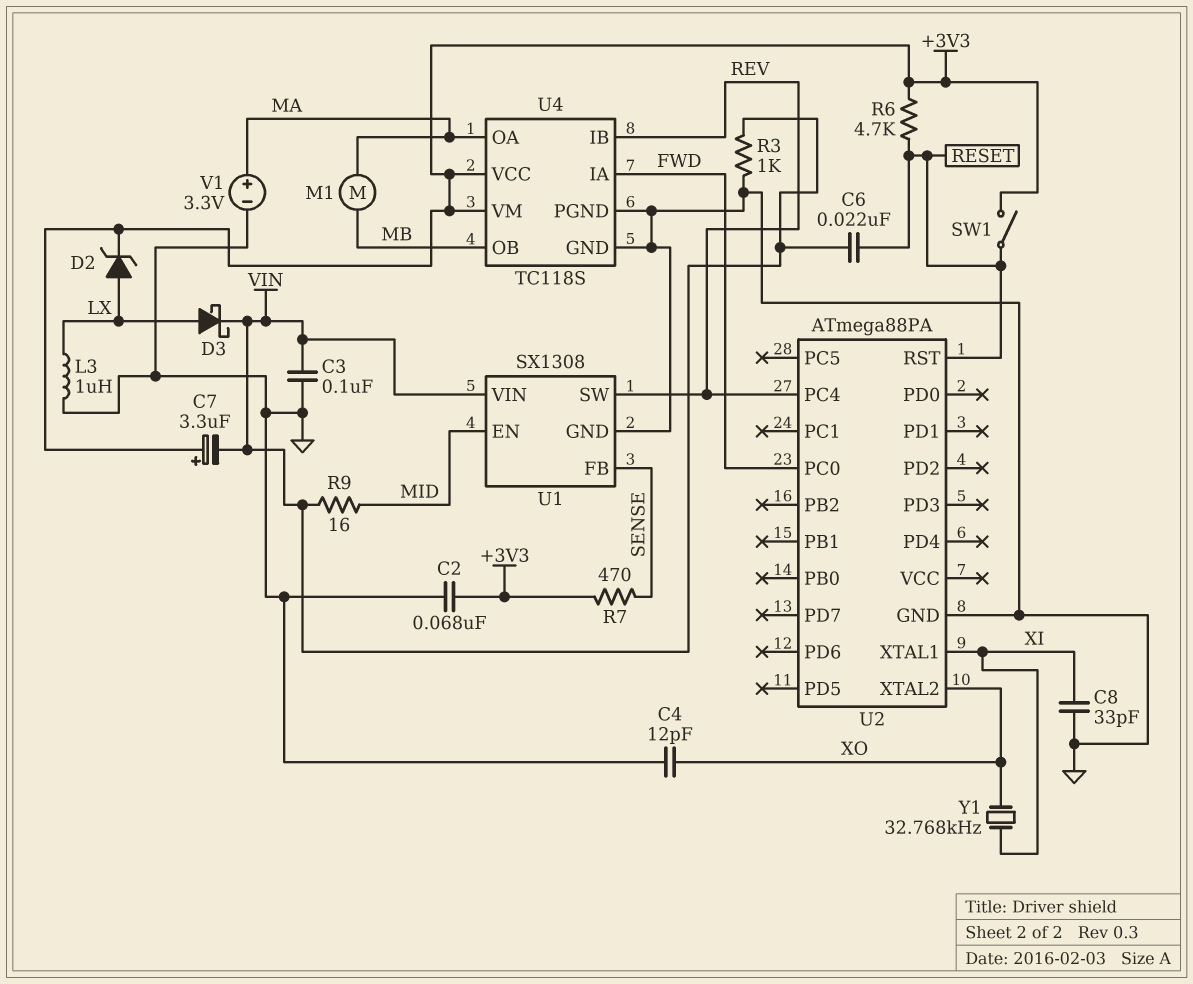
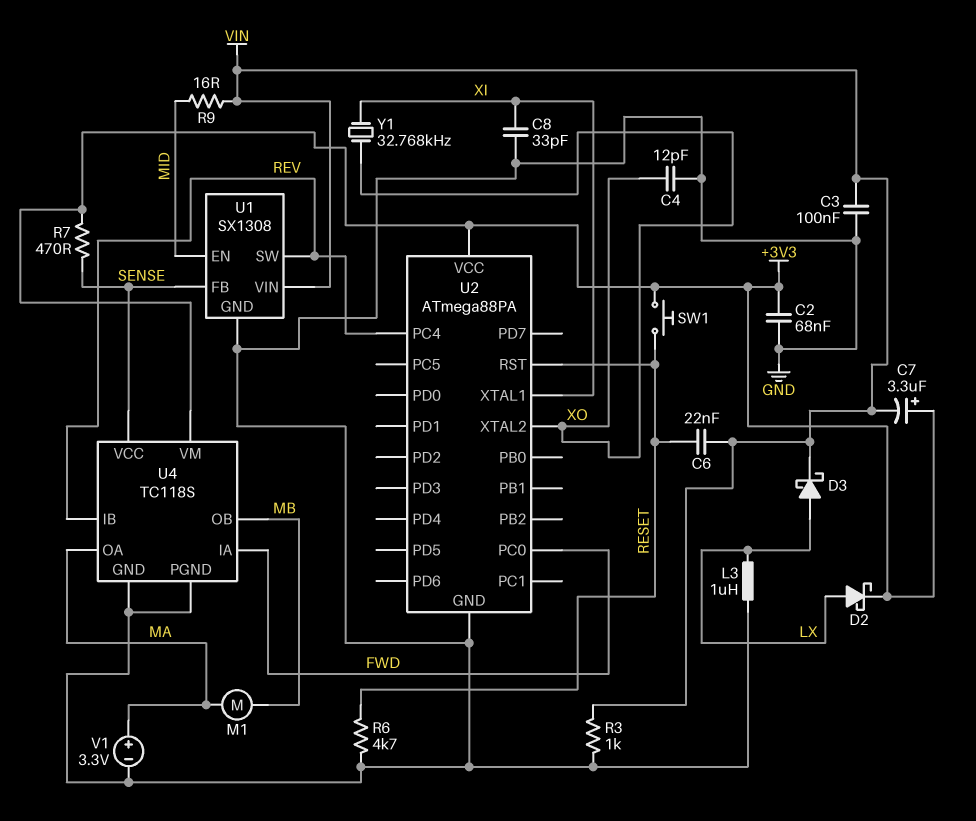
D2: zener (A LX, K +3V3) -> schottky (A LX, K +3V3)
R6: 4.7k (+3V3, RESET) -> 4.7k (GND, RESET)
SW1: switch (+3V3, RESET) -> button (+3V3, RESET)
U2 pin VCC: none -> +3V3
U4 pin VCC: +3V3 -> SENSE

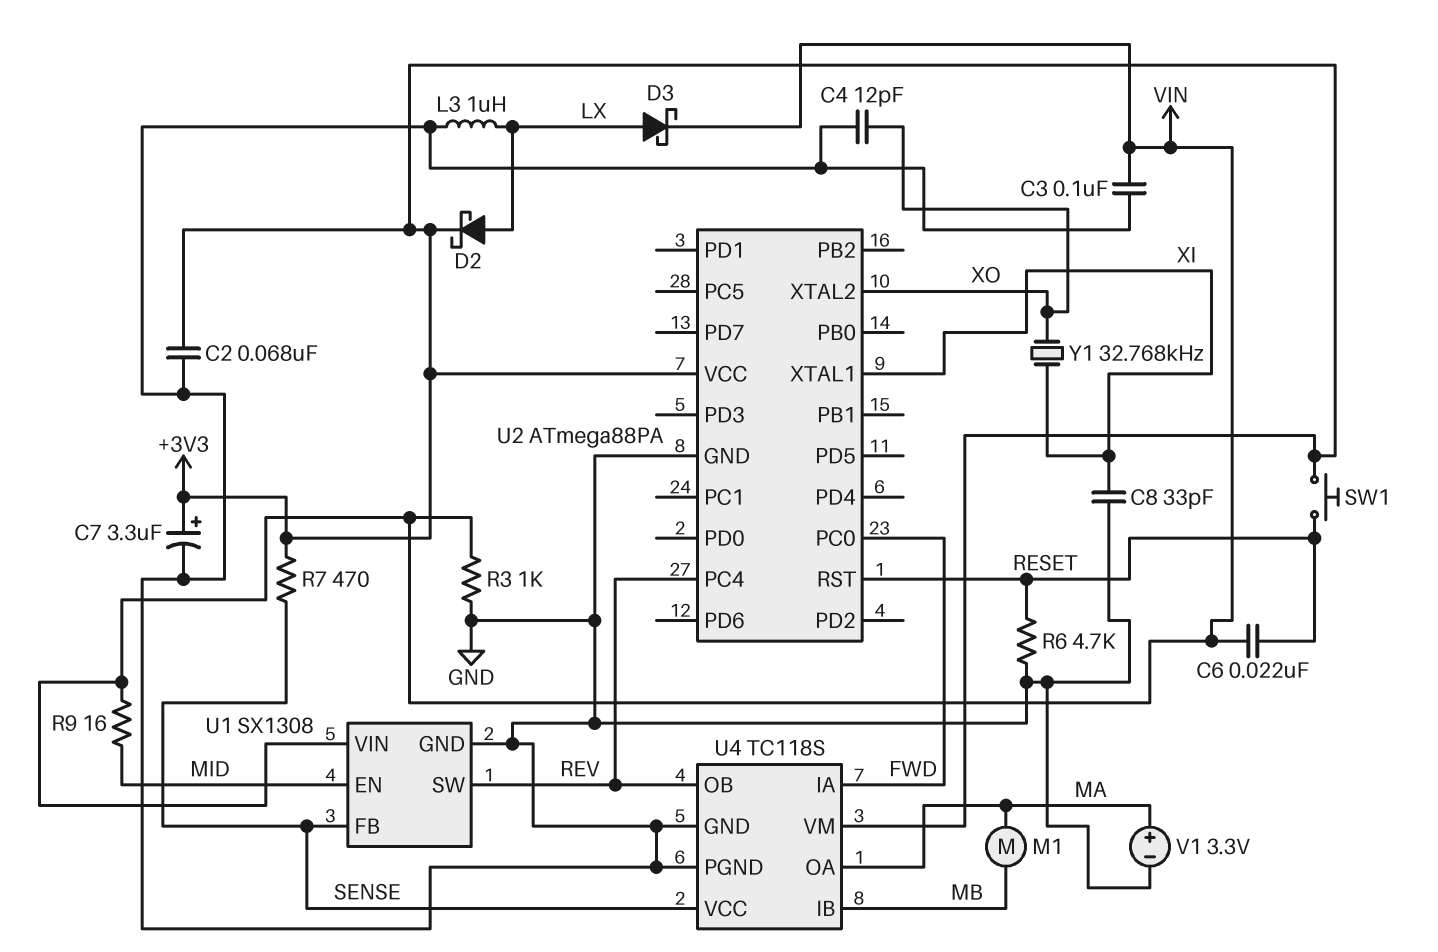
C7: 3.3uF (plus +3V3, minus VIN) -> 3.3uF (plus +3V3, minus GND)
U4 pin IB: REV -> MB
U4 pin OB: MB -> REV

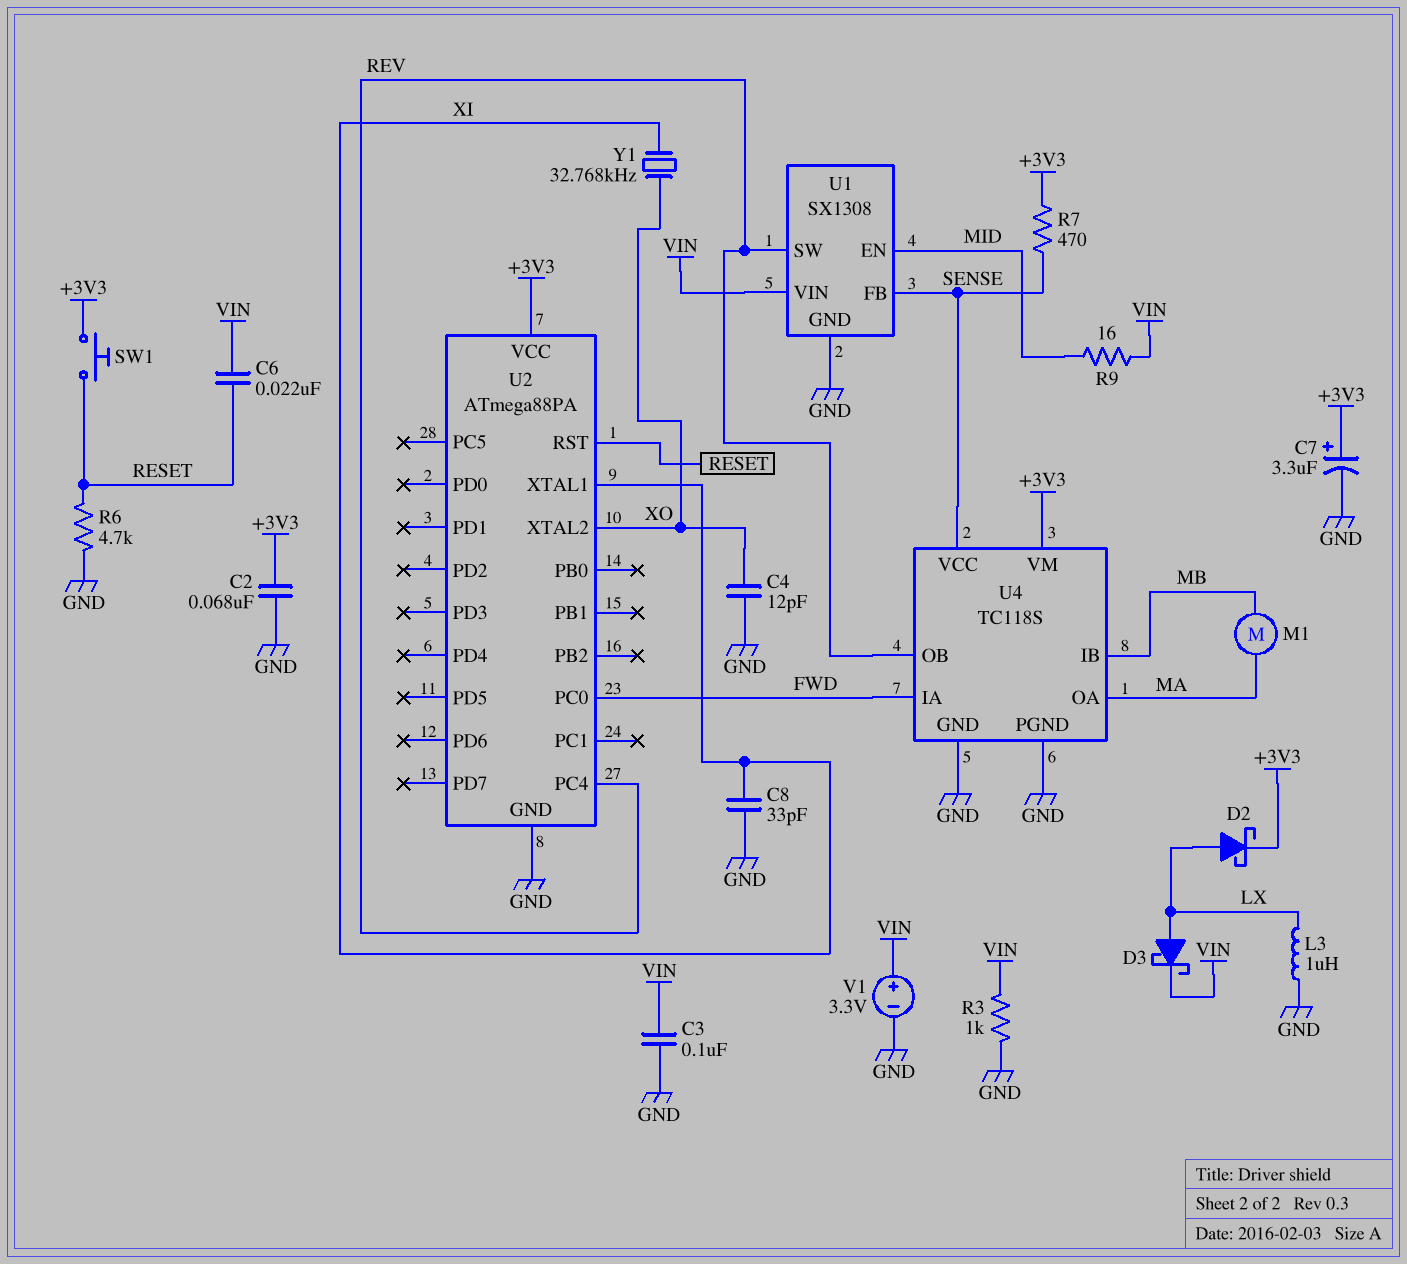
V1: 3.3V (plus MA, minus GND) -> 3.3V (plus VIN, minus GND)

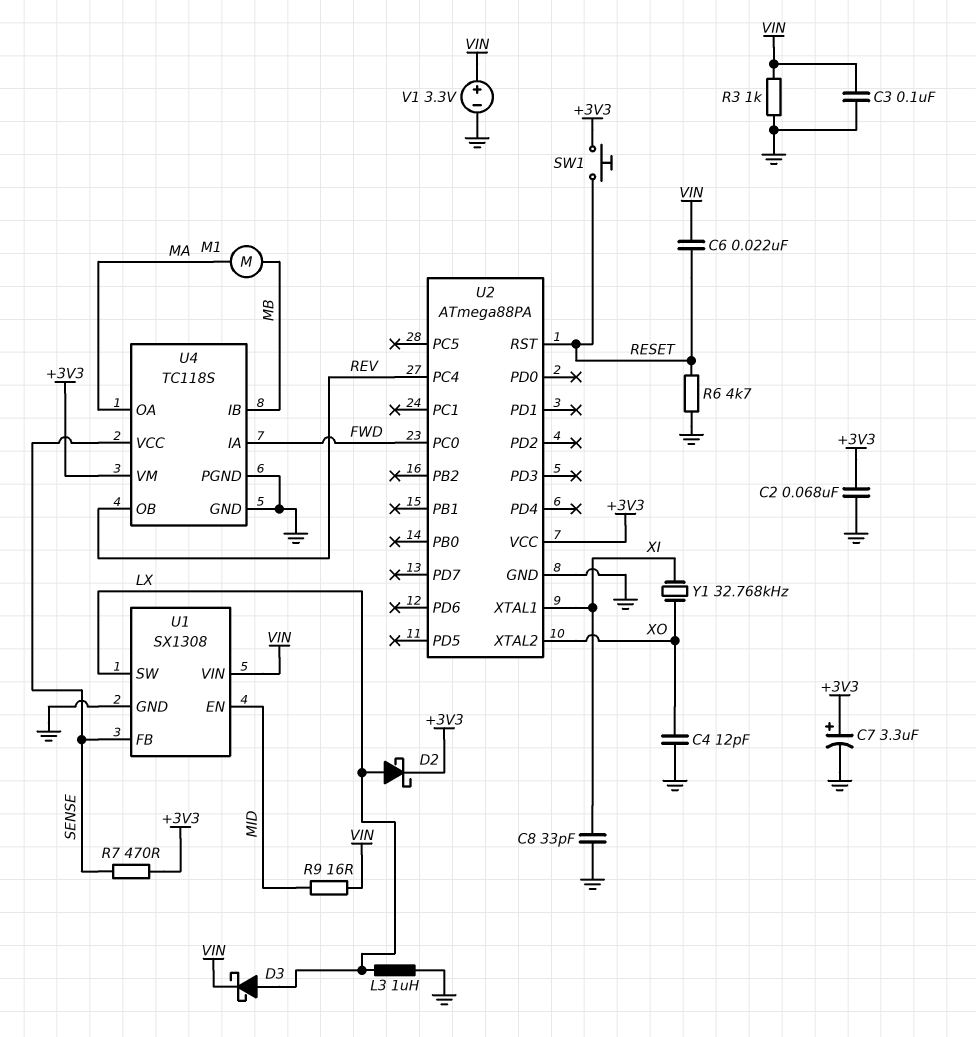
U1 pin SW: REV -> LX

